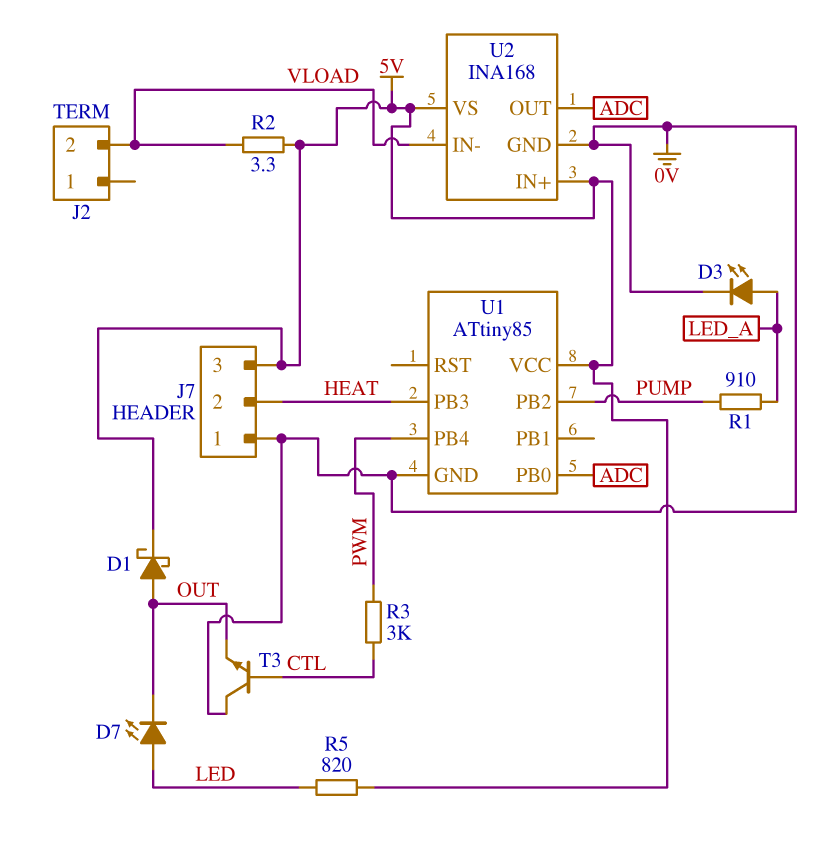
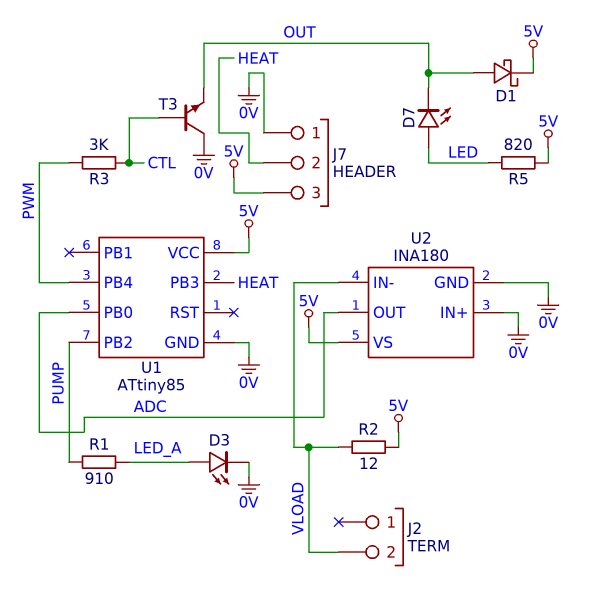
R2: 3.3 (5V, VLOAD) -> 12 (5V, VLOAD)
U2: INA168 -> INA180
U2 pin IN+: 5V -> 0V

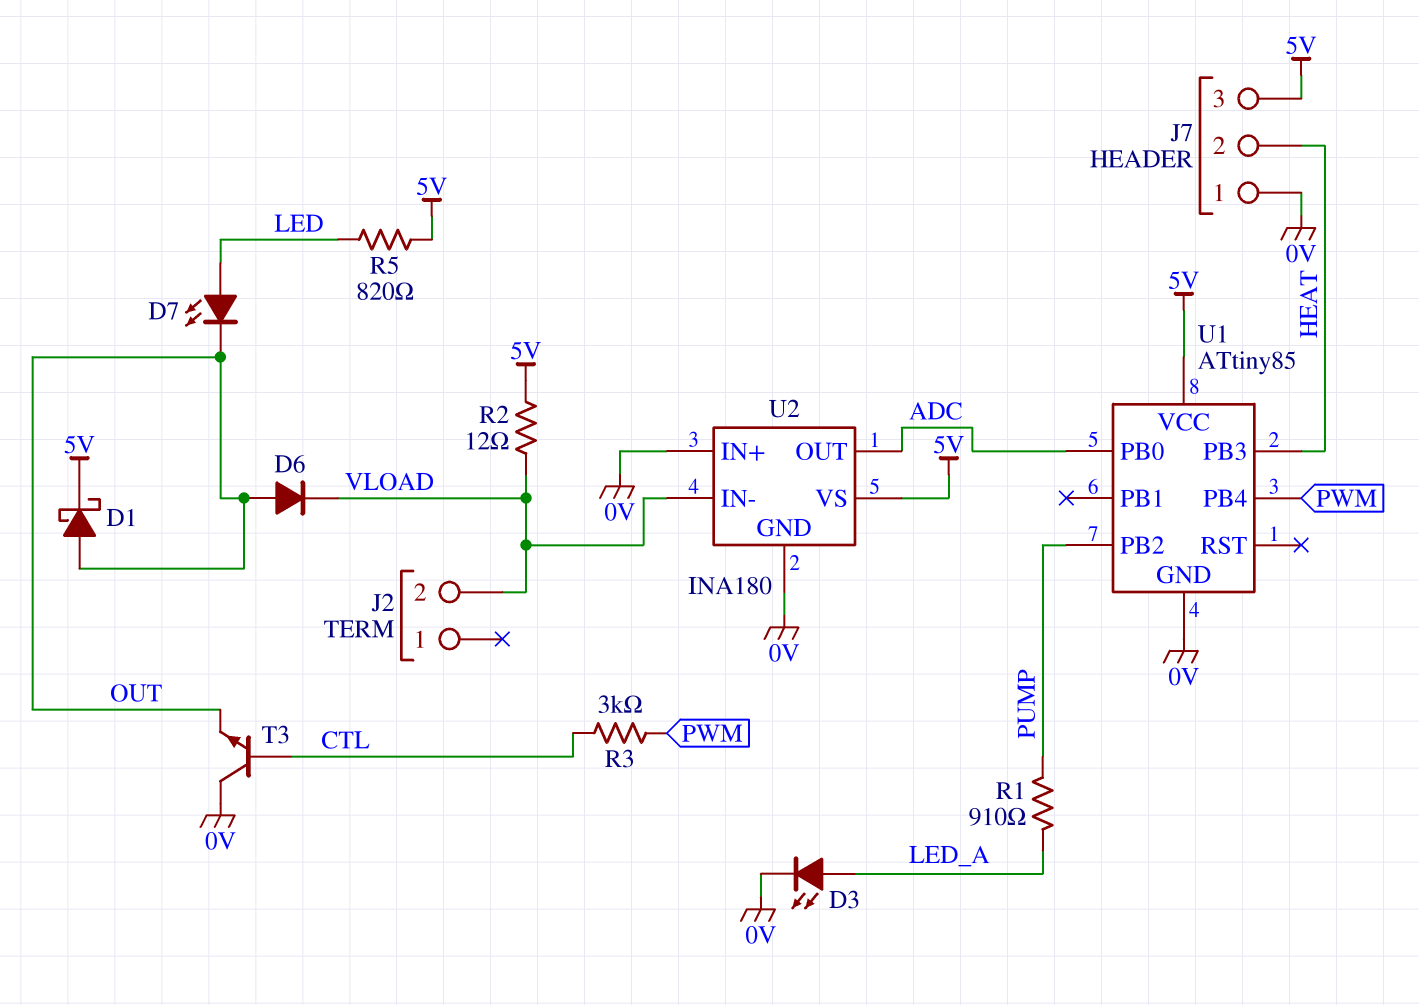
D6: none -> diode (A OUT, K VLOAD)

